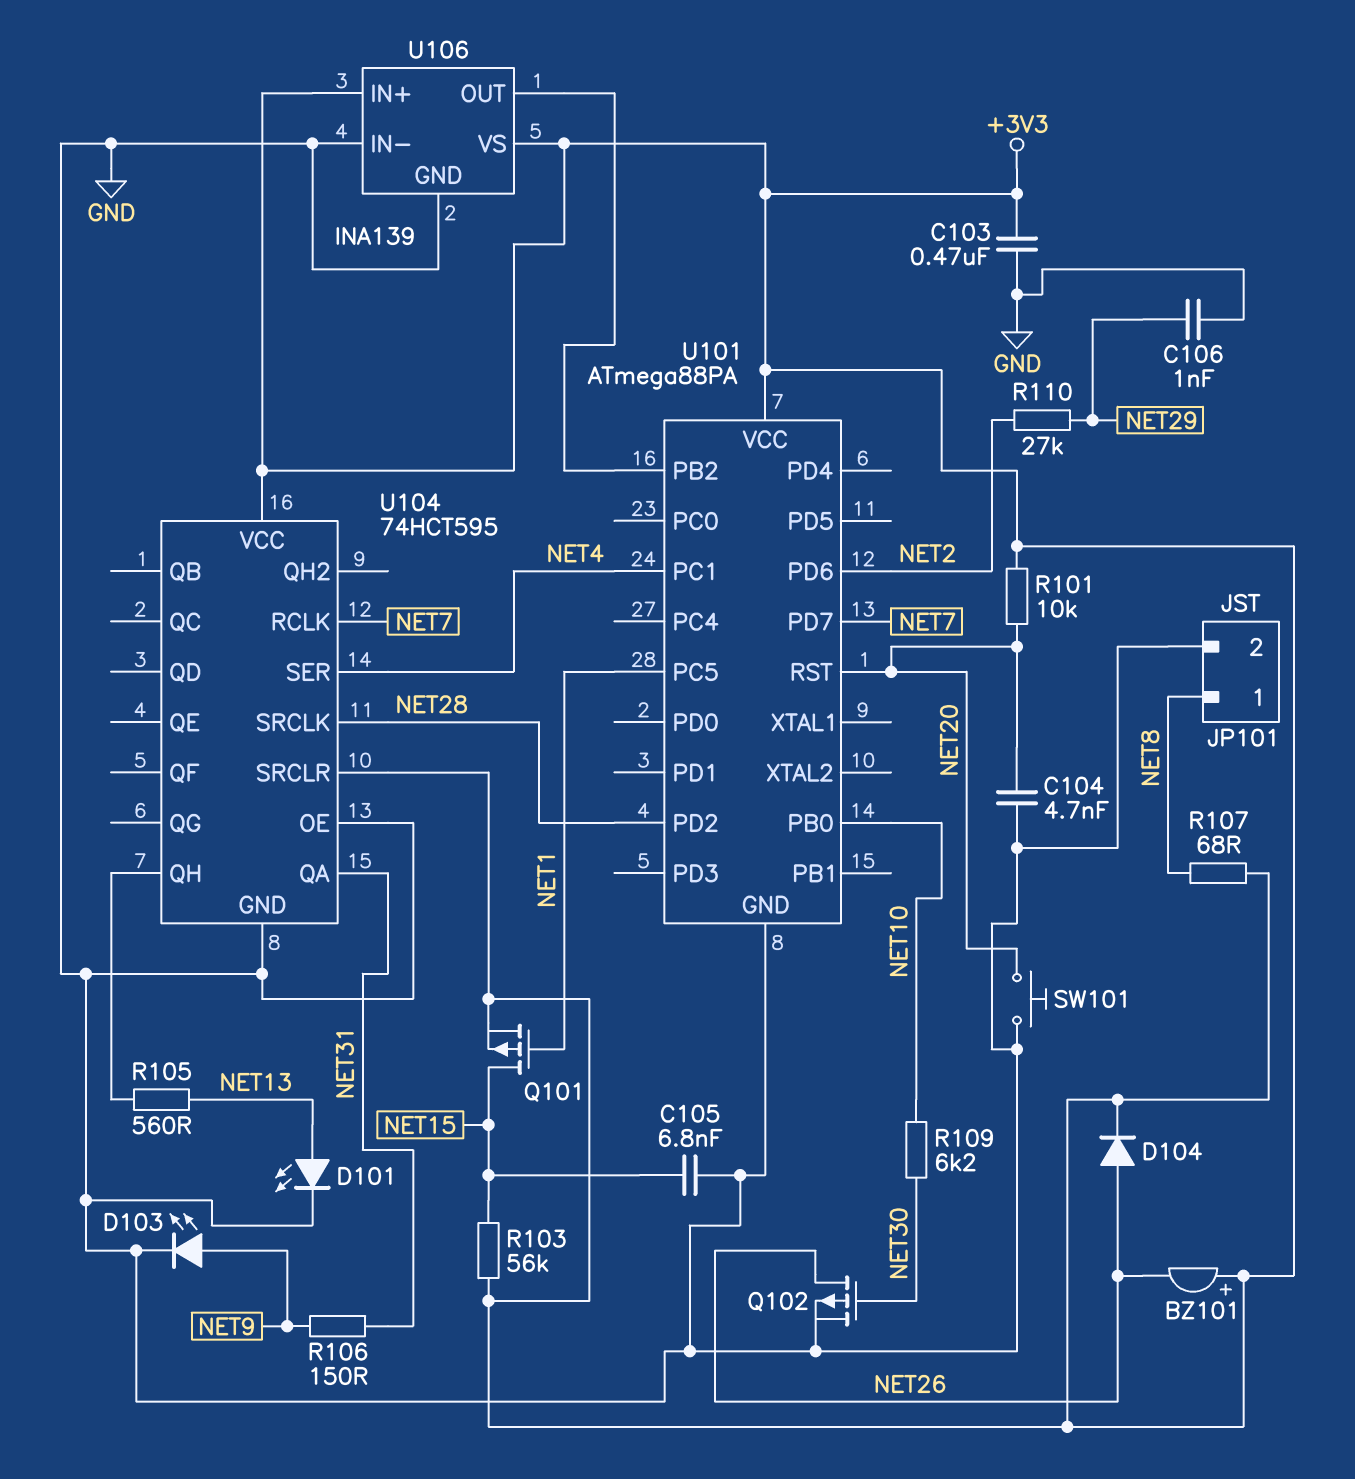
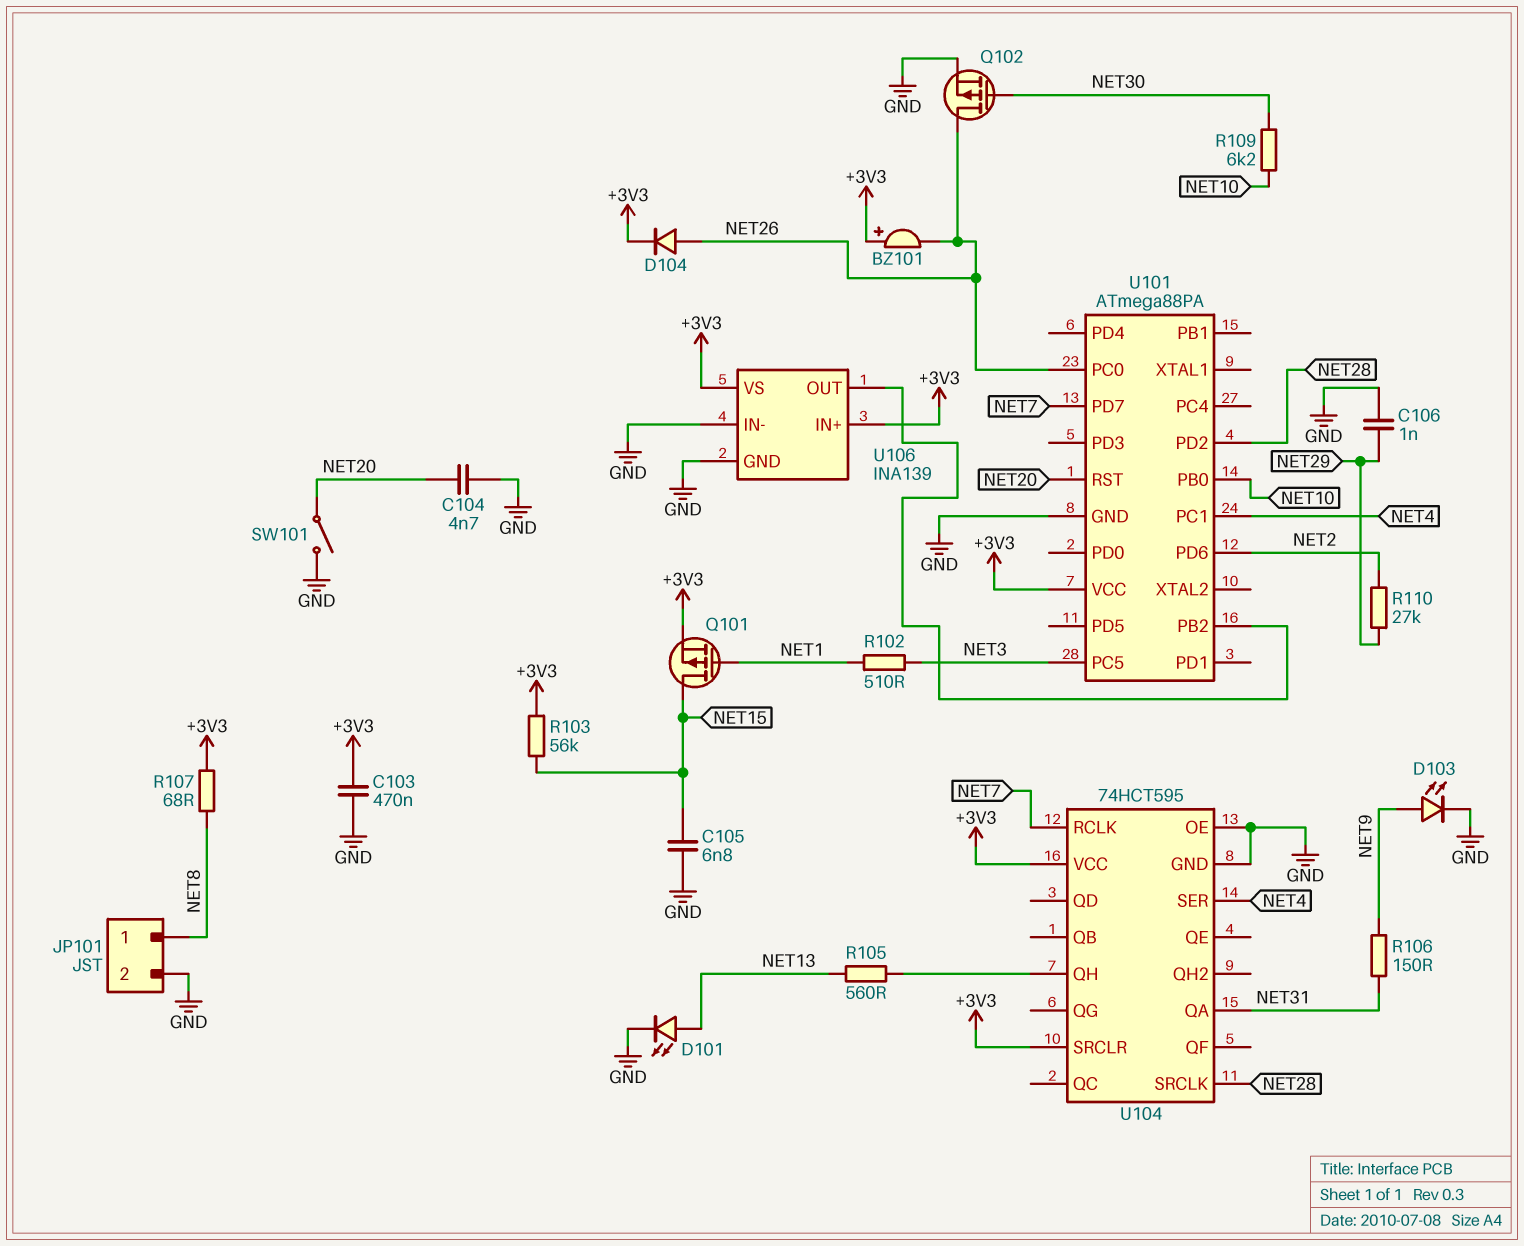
R101: 10k (+3V3, NET20) -> none
R102: none -> 510 (NET1, NET3)
SW101: button (GND, NET20) -> switch (GND, NET20)
U101 pin PC0: none -> NET26
U101 pin PC5: NET1 -> NET3

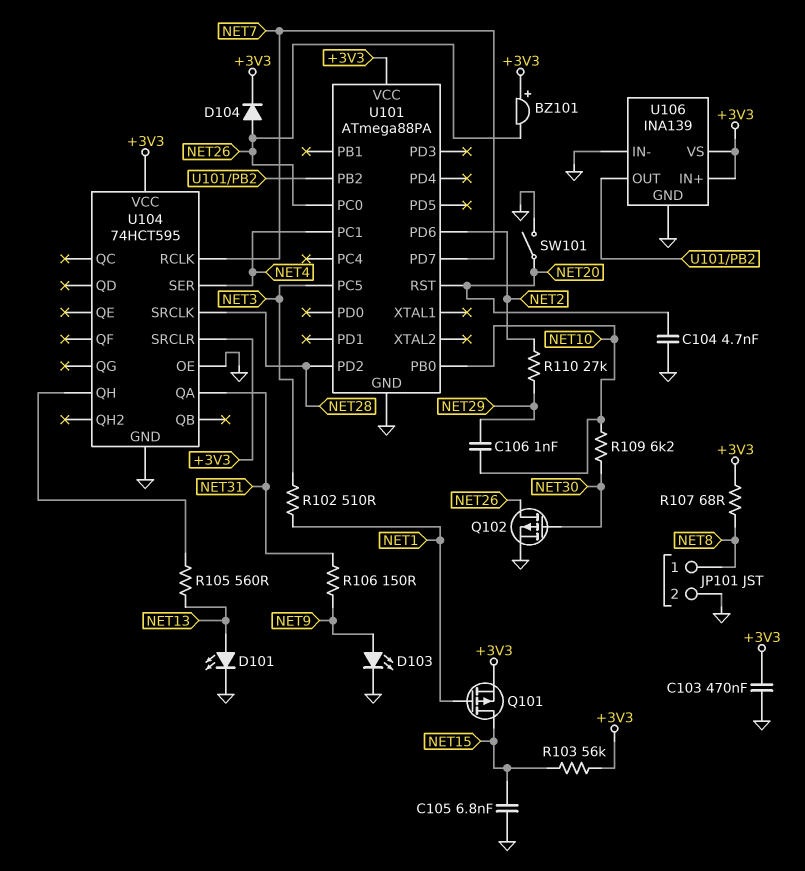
C106: 1nF (GND, NET29) -> 1nF (NET10, NET29)

